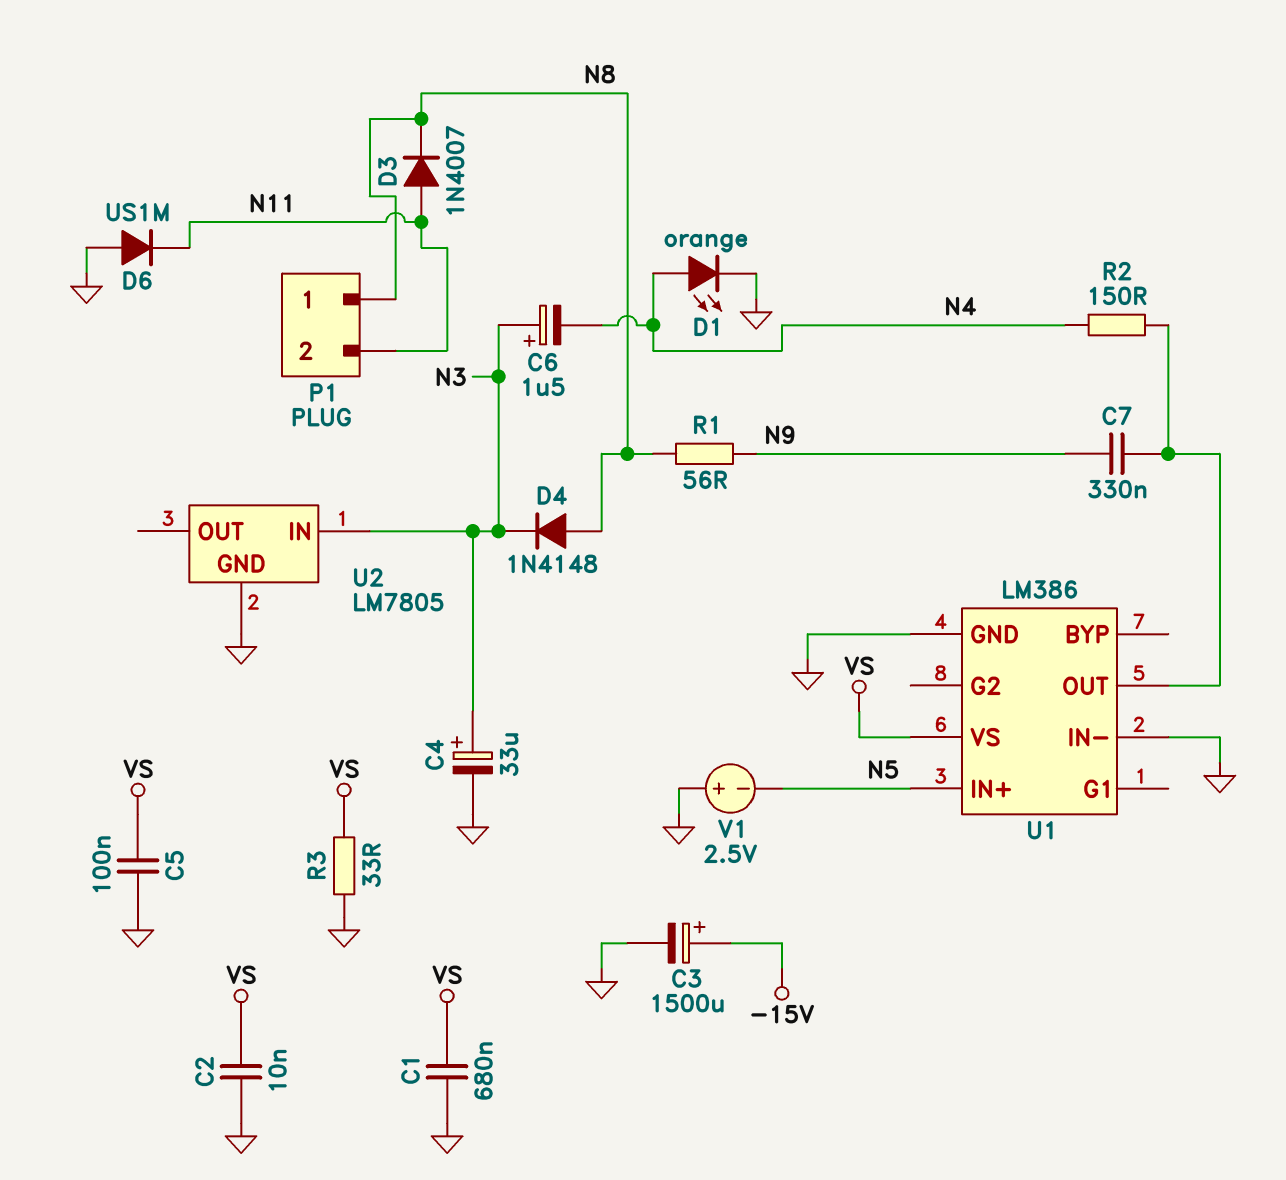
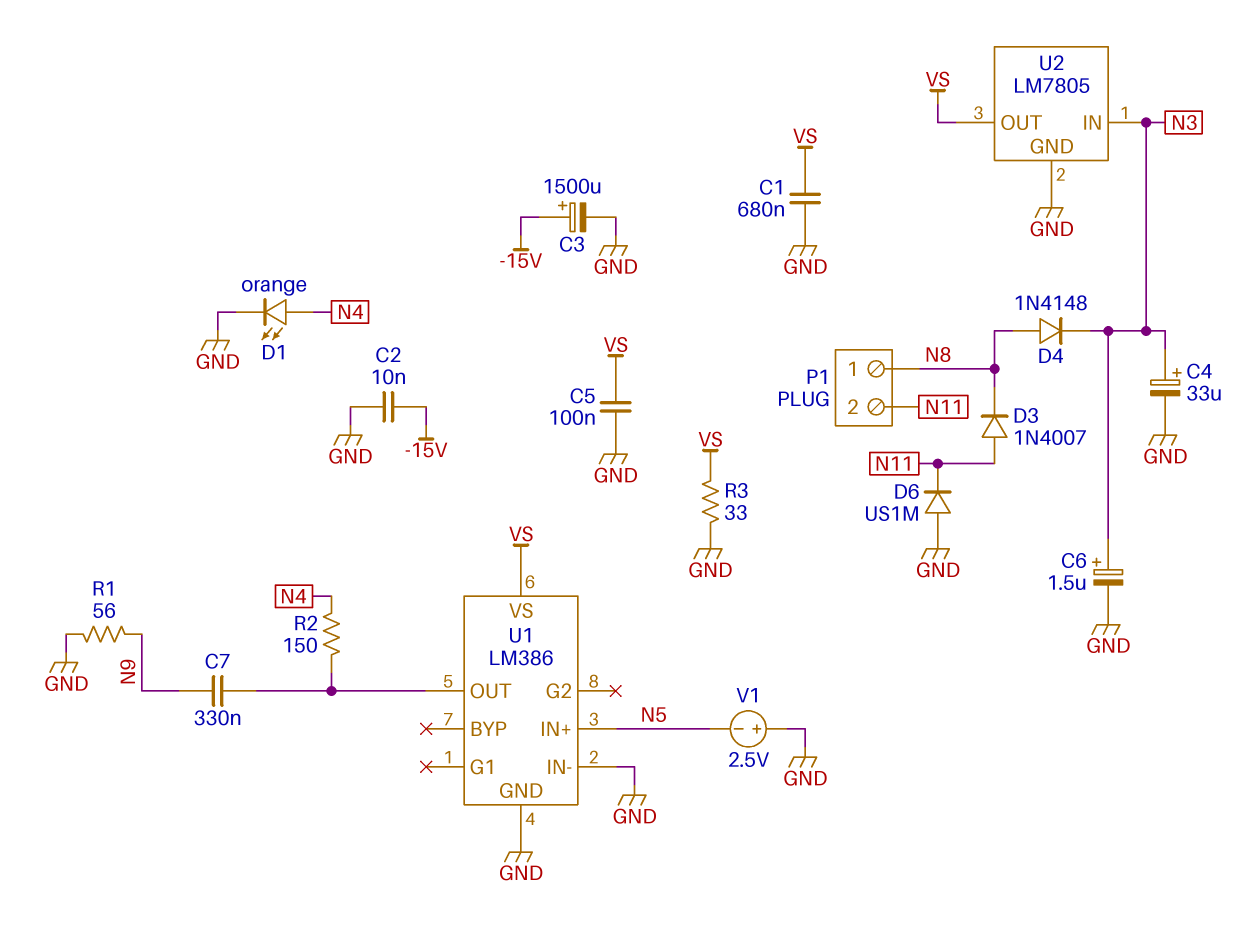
C2: 10nF (GND, VS) -> 10nF (-15V, GND)
C6: 1.5uF (plus N3, minus N4) -> 1.5uF (plus N3, minus GND)
R1: 56 (N8, N9) -> 56 (GND, N9)
U2 pin OUT: none -> VS

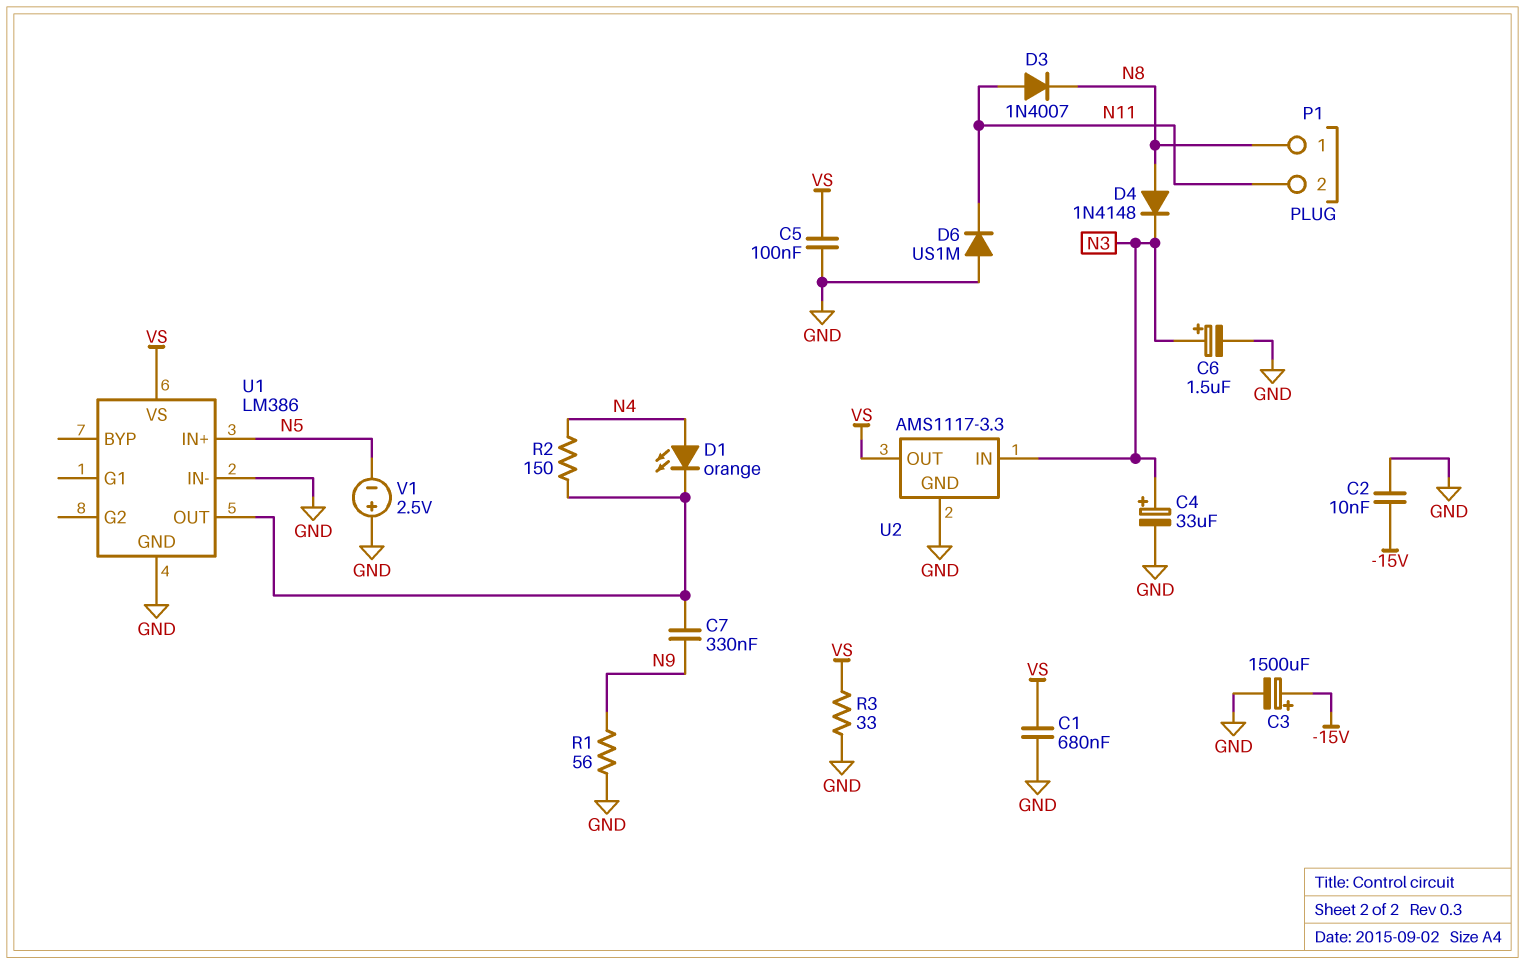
D1: LED orange (A N4, K GND) -> LED orange (A N4, K U1/OUT)
U2: LM7805 -> AMS1117-3.3

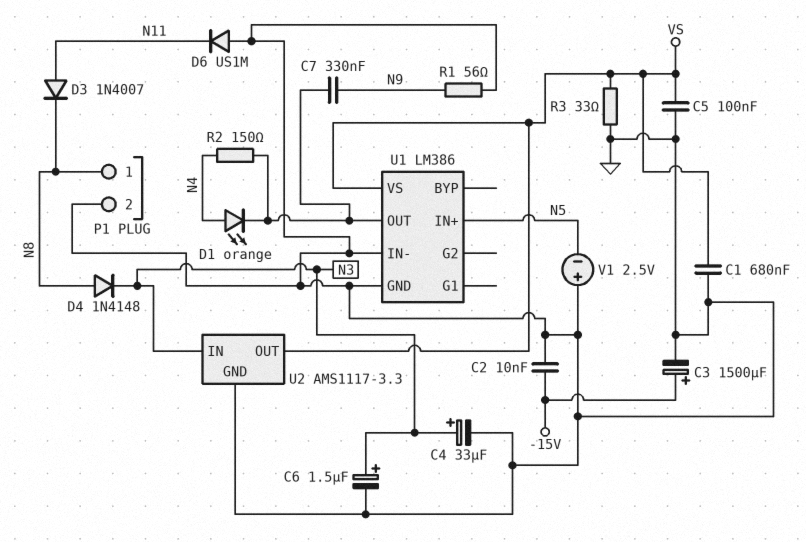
P1 pin 2: N11 -> GND

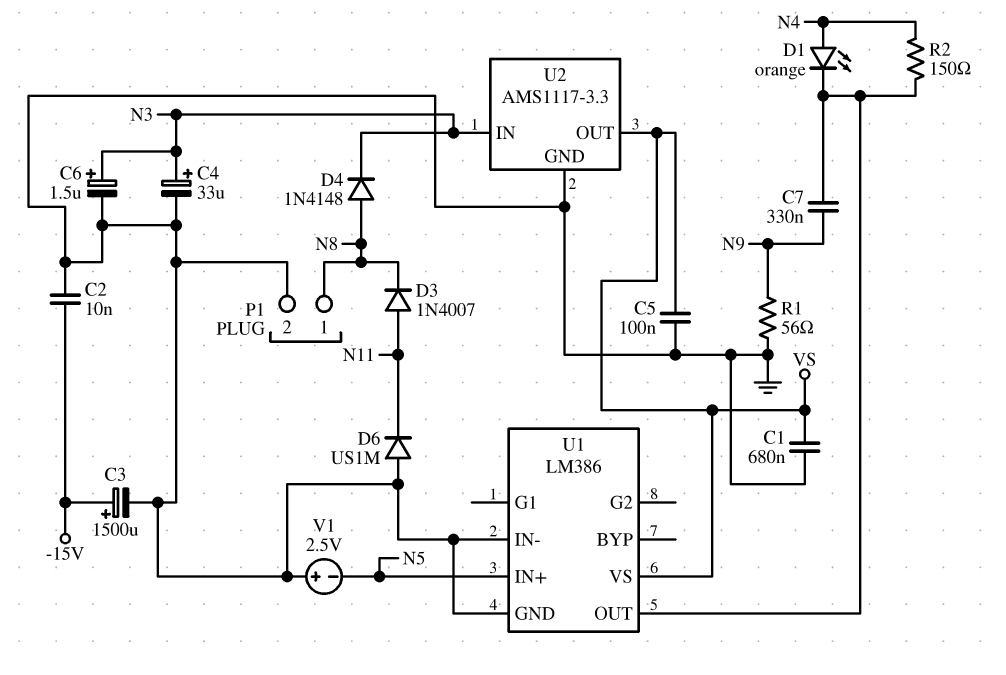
R3: 33 (GND, VS) -> none

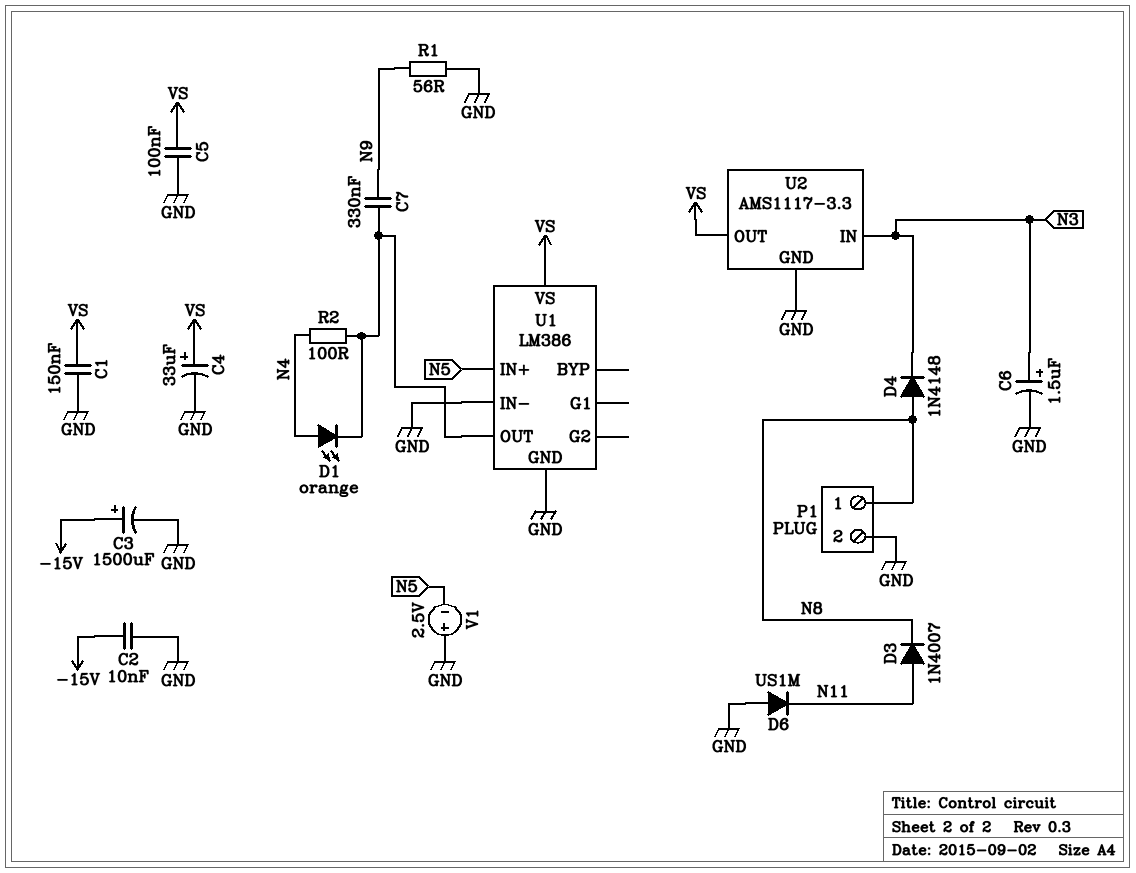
C1: 680nF (GND, VS) -> 150nF (GND, VS)
C4: 33uF (plus N3, minus GND) -> 33uF (plus VS, minus GND)
R2: 150 (N4, U1/OUT) -> 100 (N4, U1/OUT)

